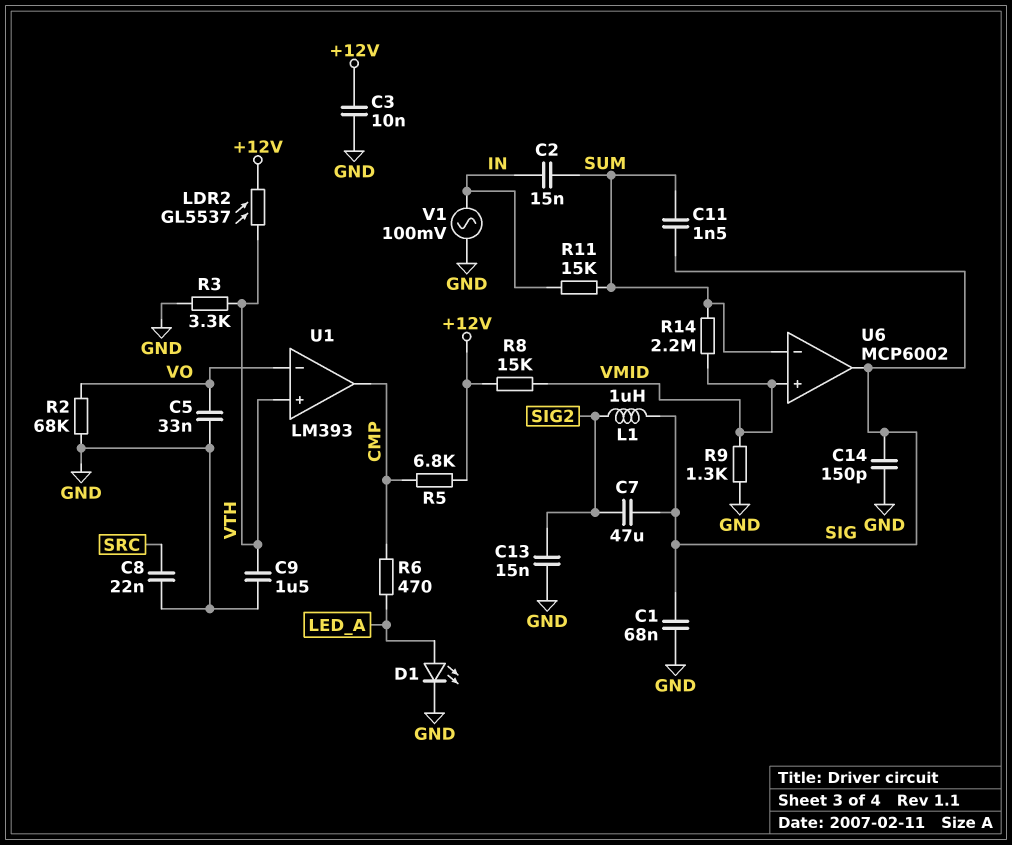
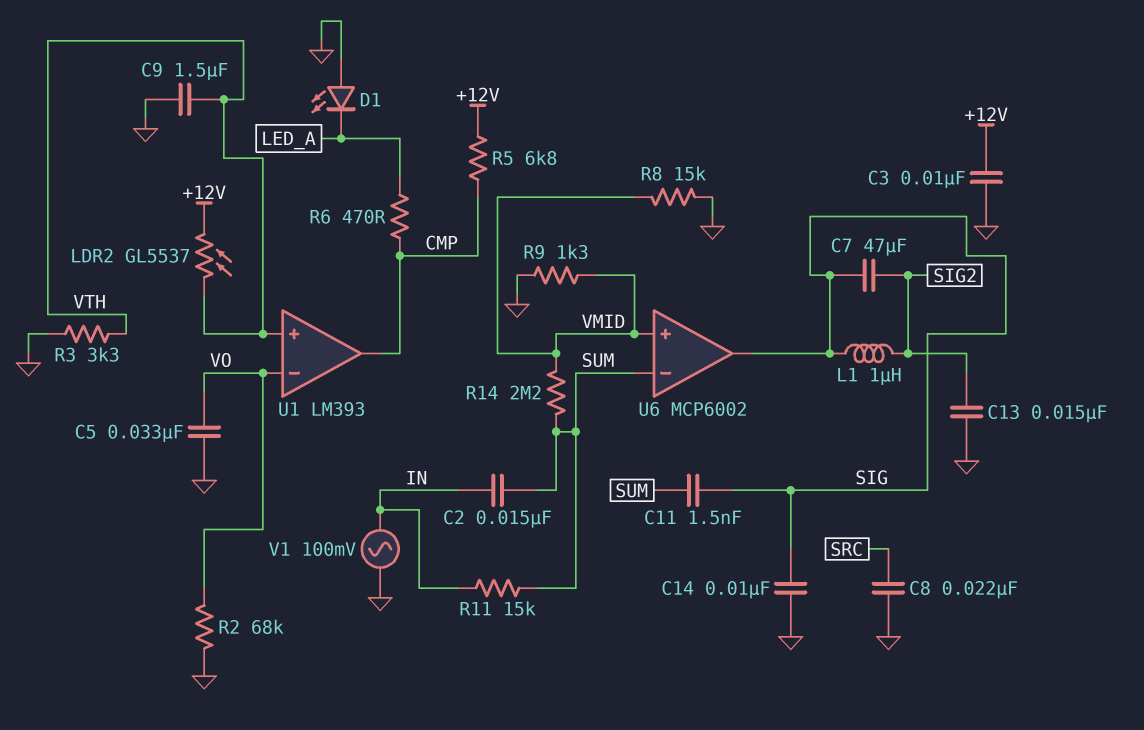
C1: 68nF (GND, SIG) -> none
C14: 150pF (GND, SIG) -> 10nF (GND, SIG)
D1: LED (A LED_A, K GND) -> LED (A GND, K LED_A)
R8: 15k (+12V, VMID) -> 15k (GND, VMID)

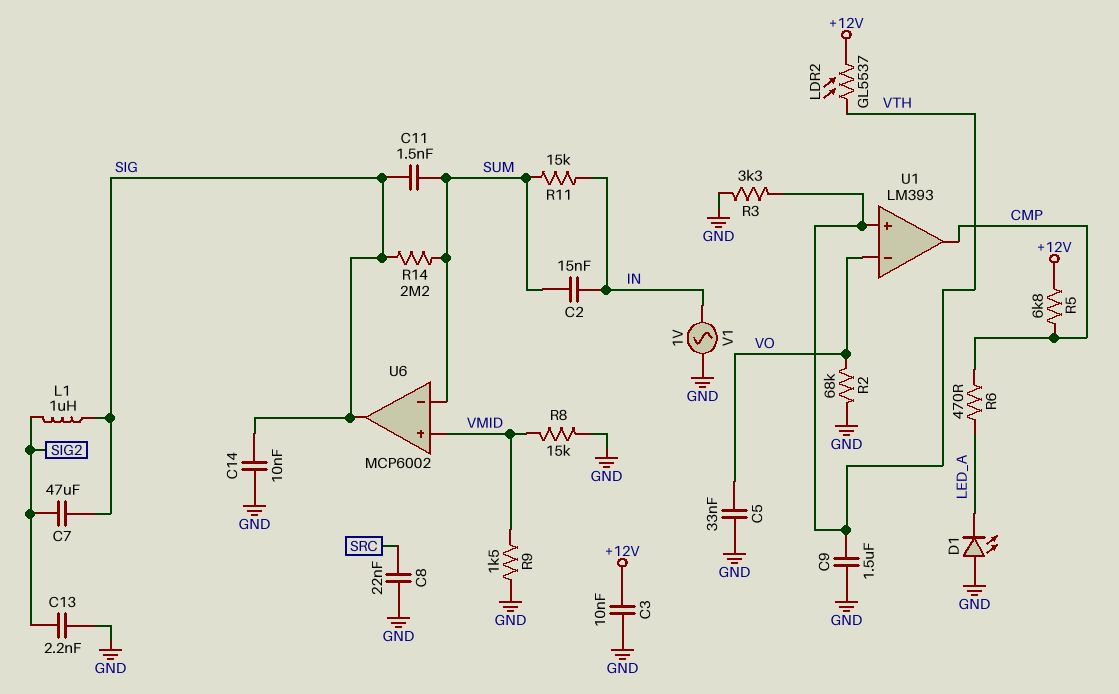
C13: 15nF (GND, SIG2) -> 2.2nF (GND, SIG2)
R9: 1.3k (GND, VMID) -> 1.5k (GND, VMID)
R14: 2.2M (SUM, VMID) -> 2.2M (SIG, SUM)
V1: AC 100mV (GND, IN) -> AC 1V (GND, IN)

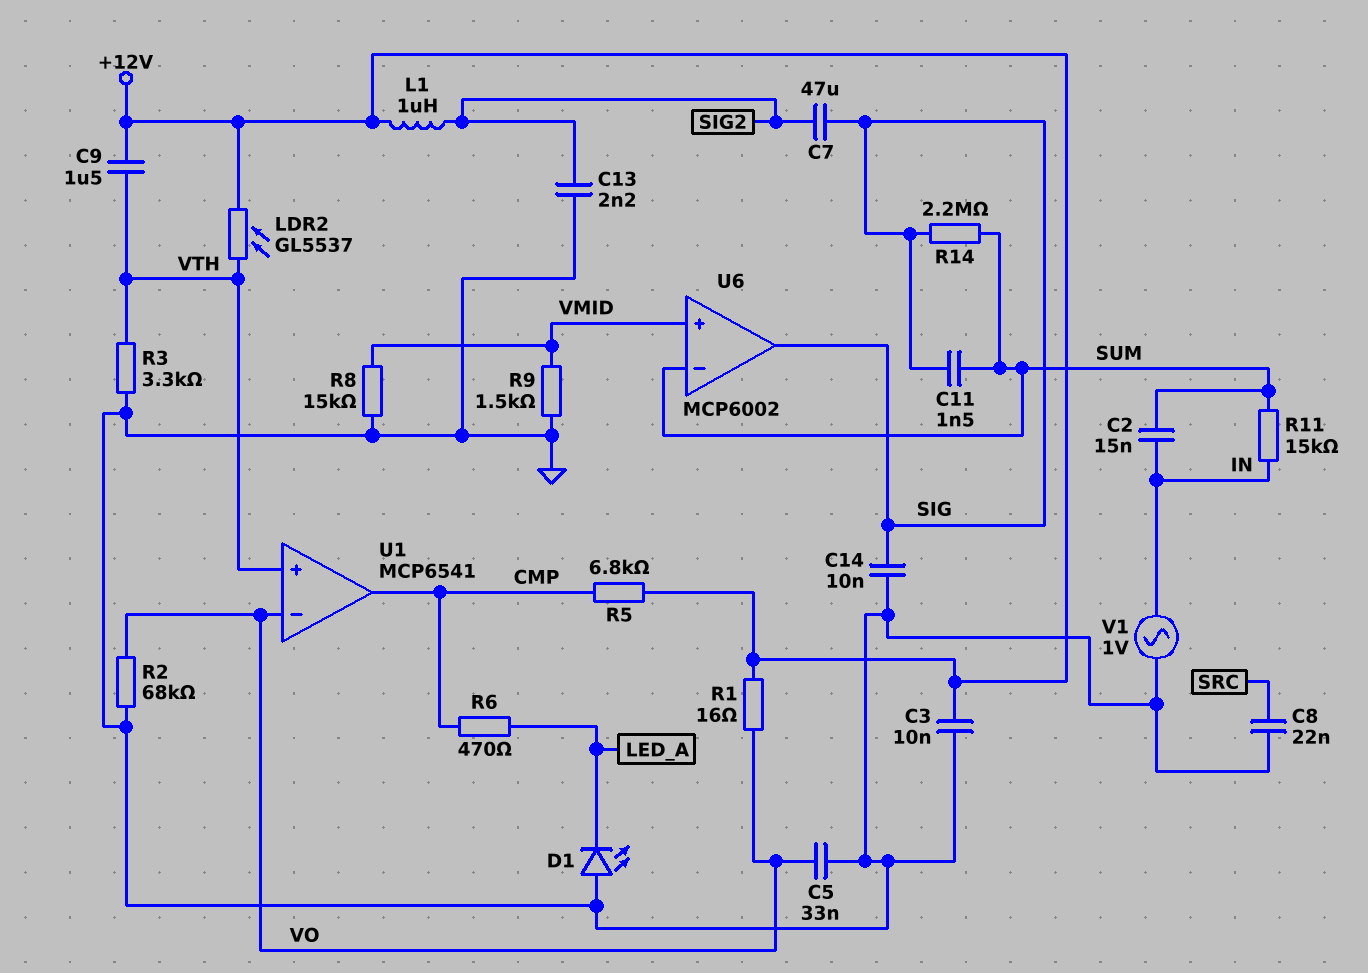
C9: 1.5uF (GND, VTH) -> 1.5uF (+12V, VTH)
L1: 1uH (SIG, SIG2) -> 1uH (+12V, SIG2)
R1: none -> 16 (+12V, VO)
U1: LM393 -> MCP6541

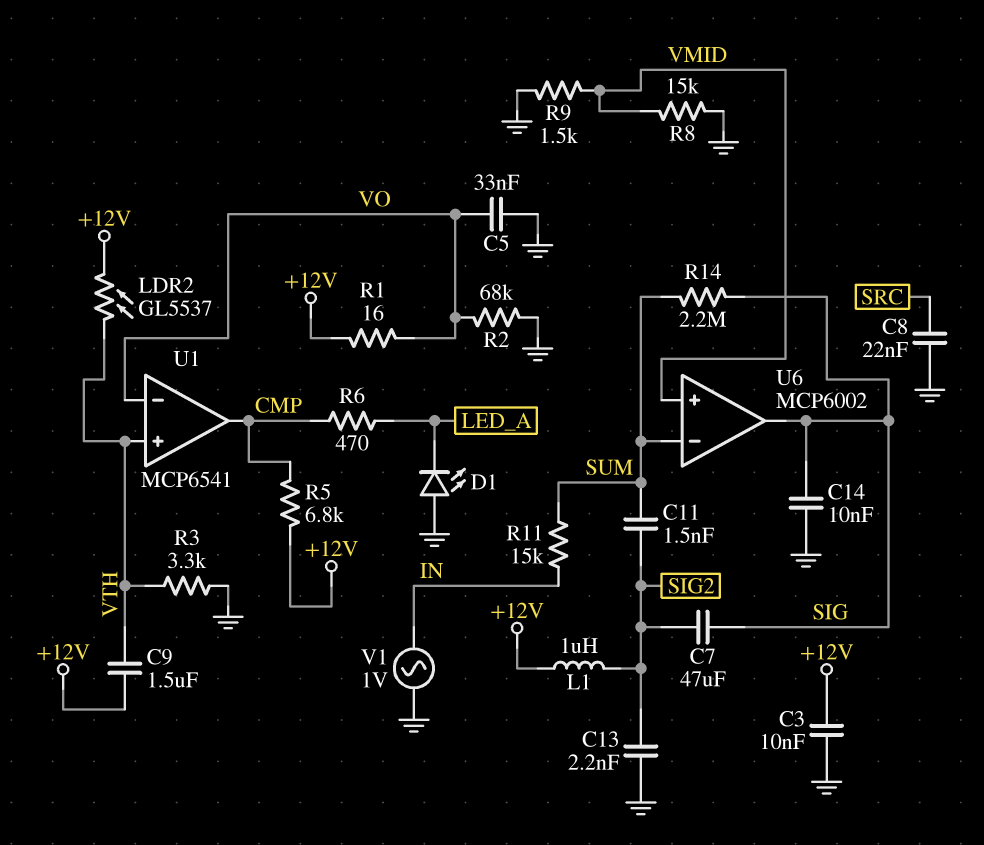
C2: 15nF (IN, SUM) -> none
C11: 1.5nF (SIG, SUM) -> 1.5nF (SIG2, SUM)

